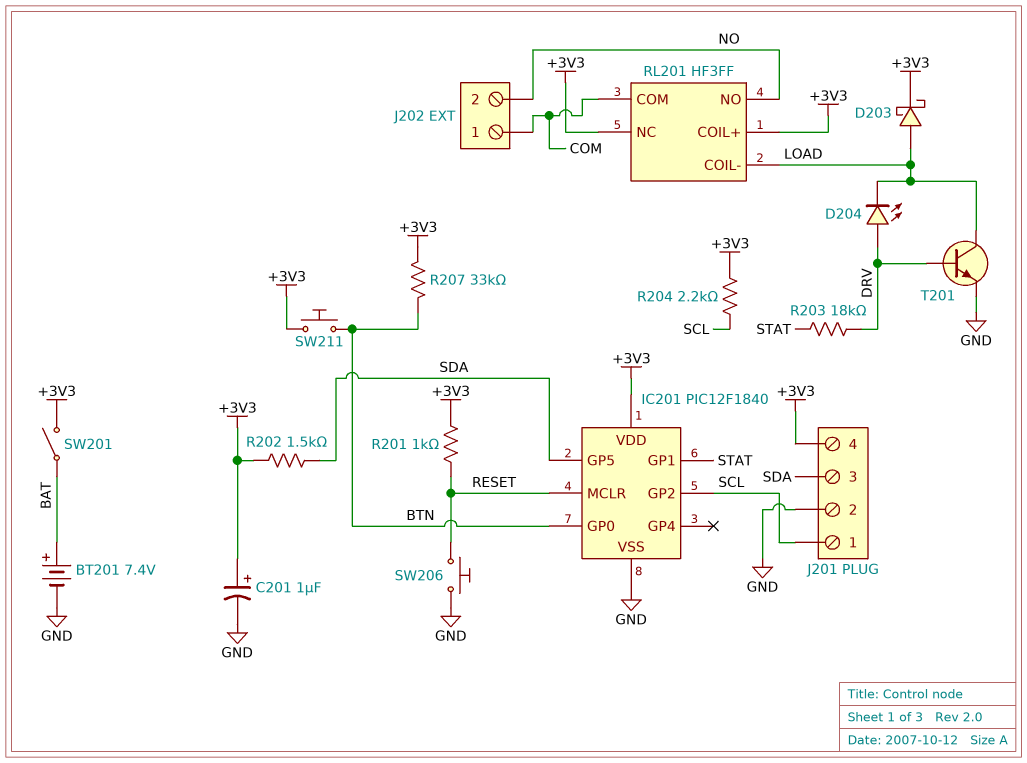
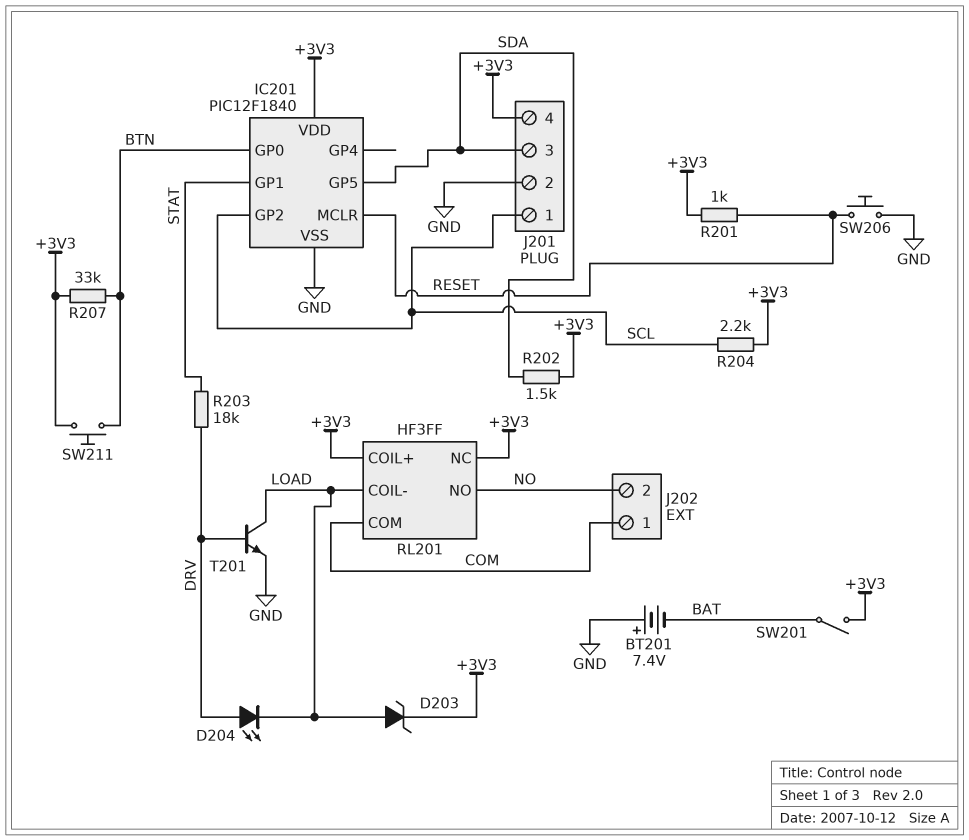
BT201: 7.4V (plus BAT, minus GND) -> 7.4V (plus GND, minus BAT)
C201: 1uF (plus +3V3, minus GND) -> none
D203: schottky (A LOAD, K +3V3) -> zener (A LOAD, K +3V3)

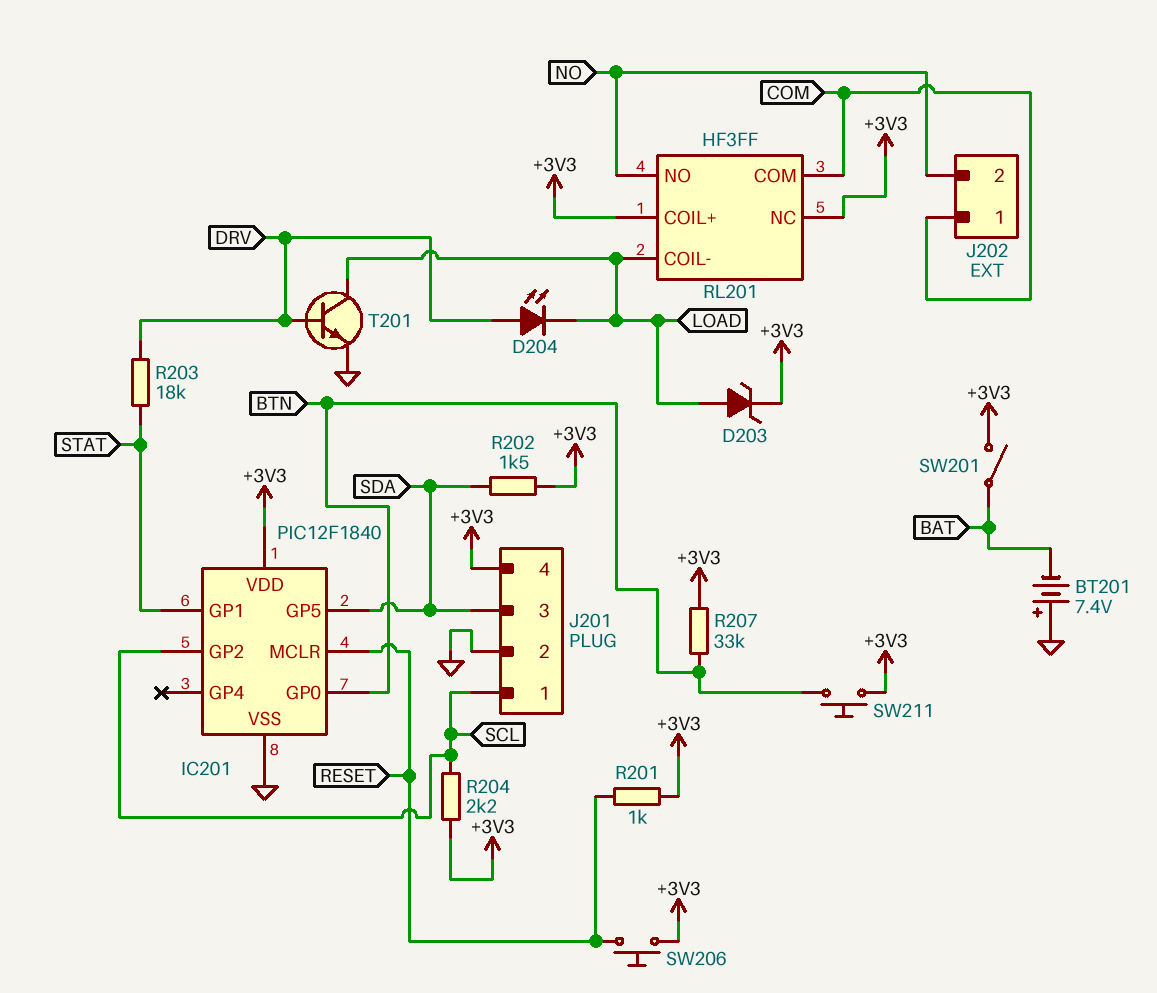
SW206: button (GND, RESET) -> button (+3V3, RESET)

